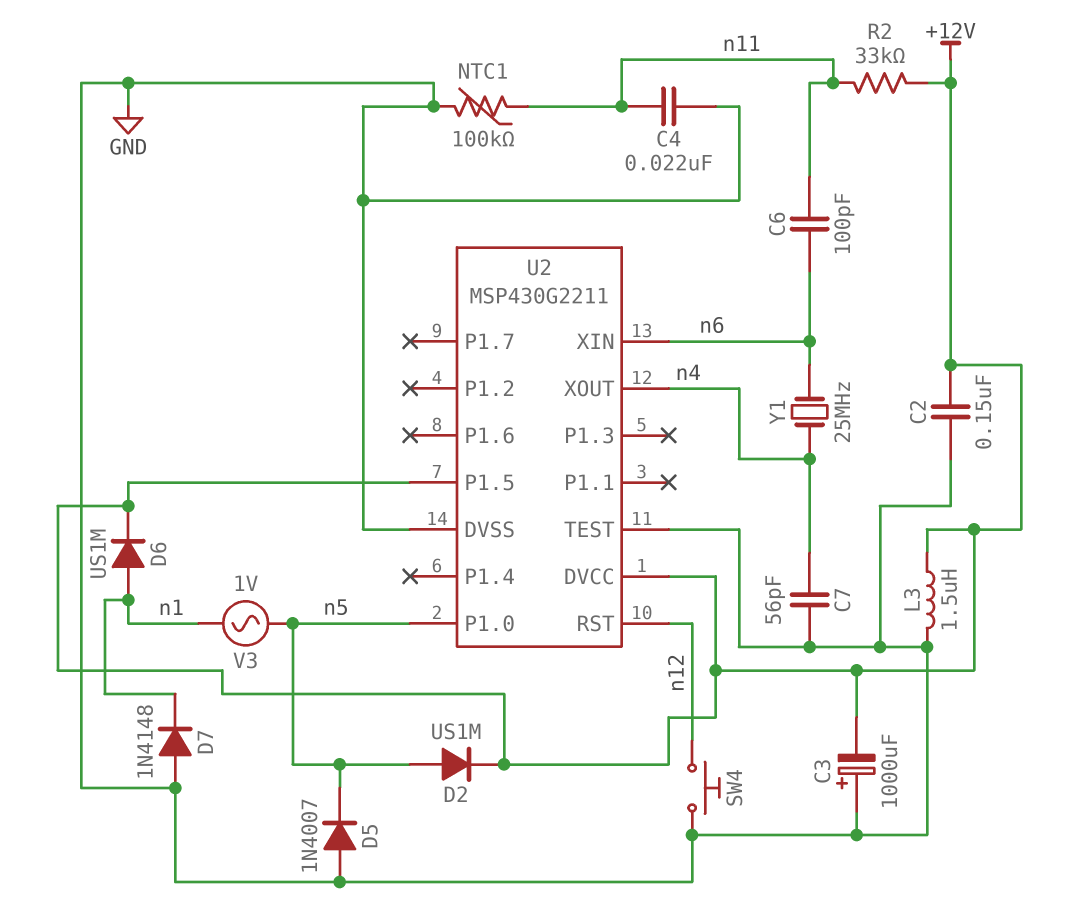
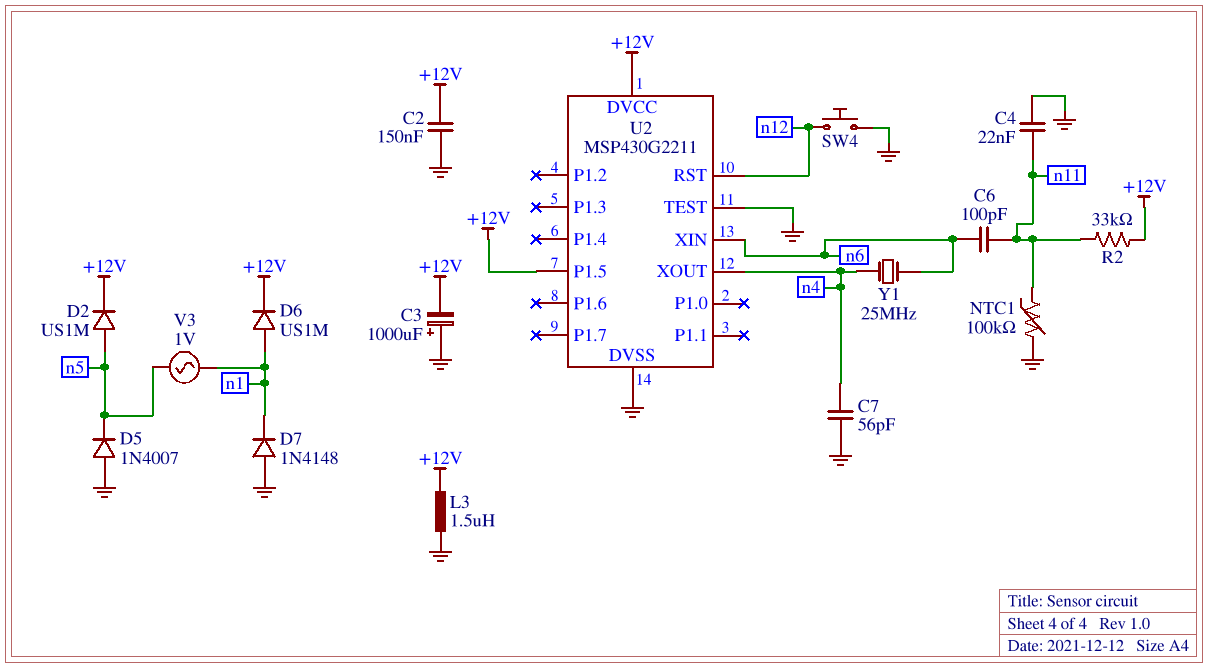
U2 pin P1.0: n5 -> none

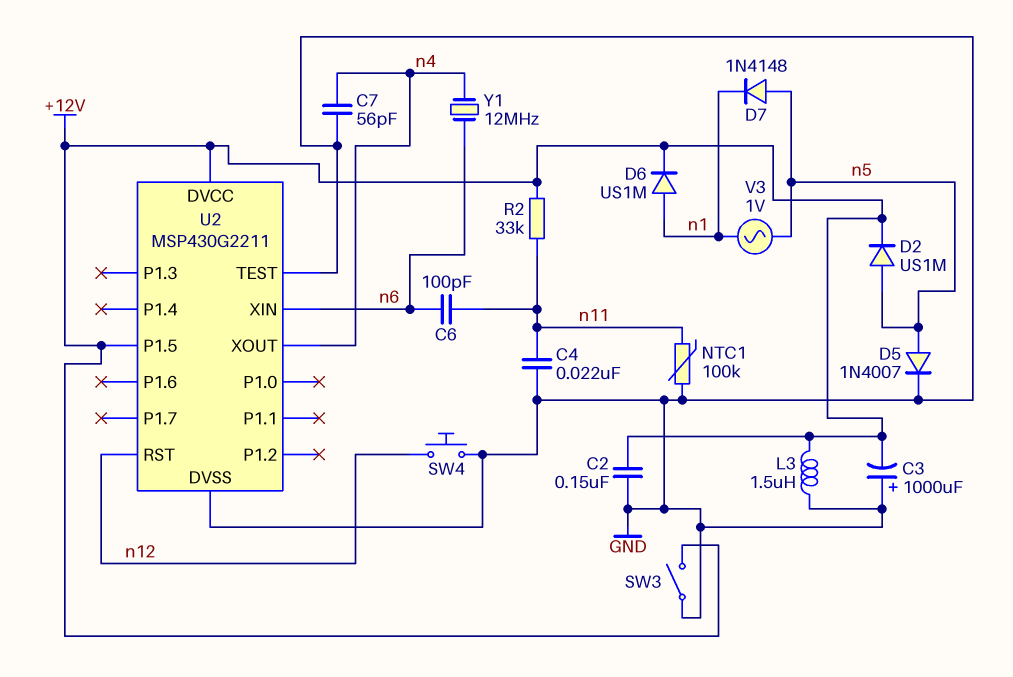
D5: diode 1N4007 (A GND, K n5) -> diode 1N4007 (A n5, K GND)
D7: diode 1N4148 (A GND, K n1) -> diode 1N4148 (A n5, K n1)
SW3: none -> switch (+12V, GND)
Y1: 25MHz (n4, n6) -> 12MHz (n4, n6)

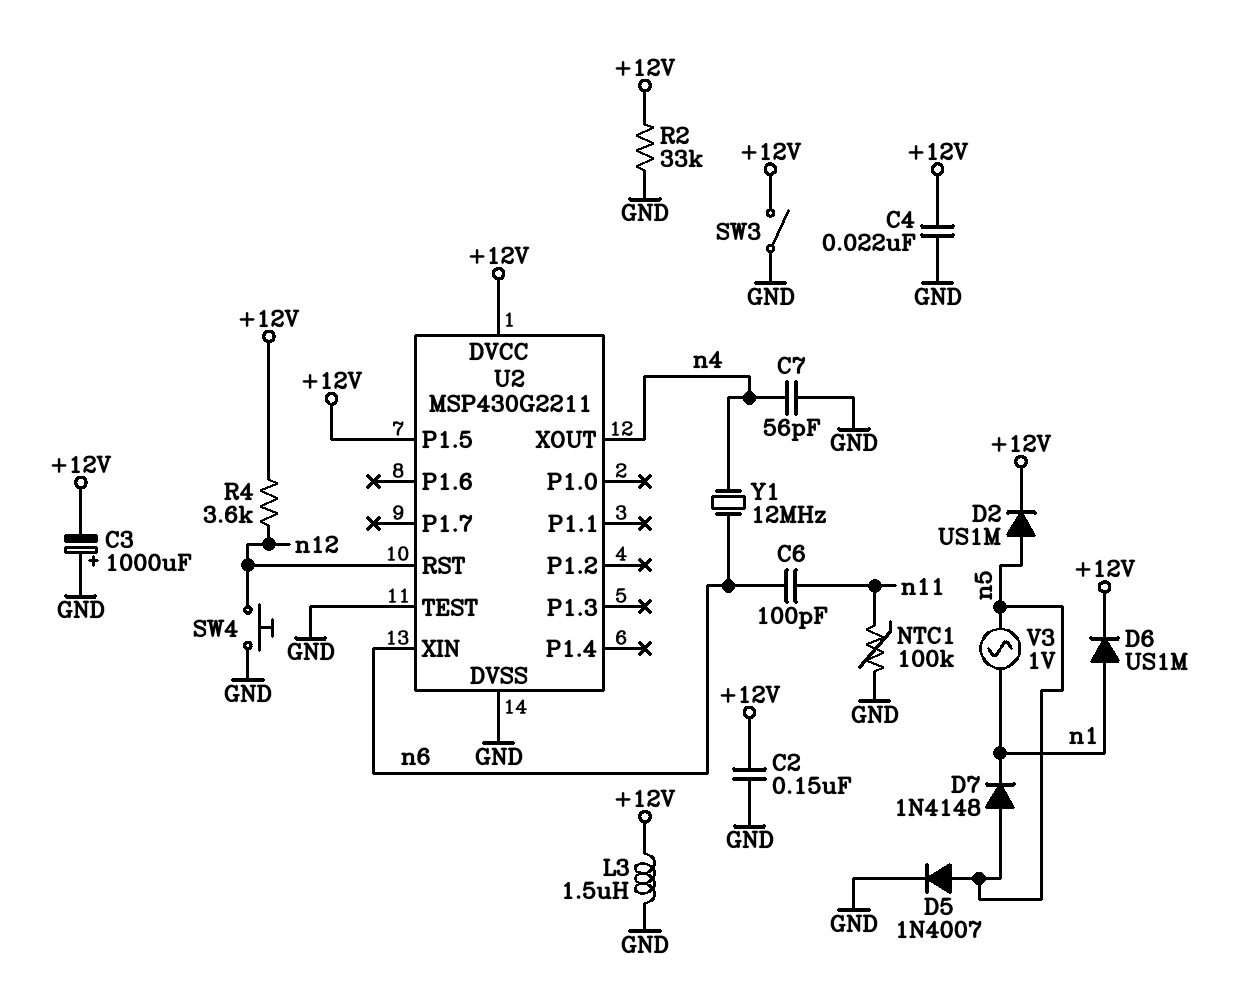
C4: 22nF (GND, n11) -> 22nF (+12V, GND)
R2: 33k (+12V, n11) -> 33k (+12V, GND)
R4: none -> 3.6k (+12V, n12)

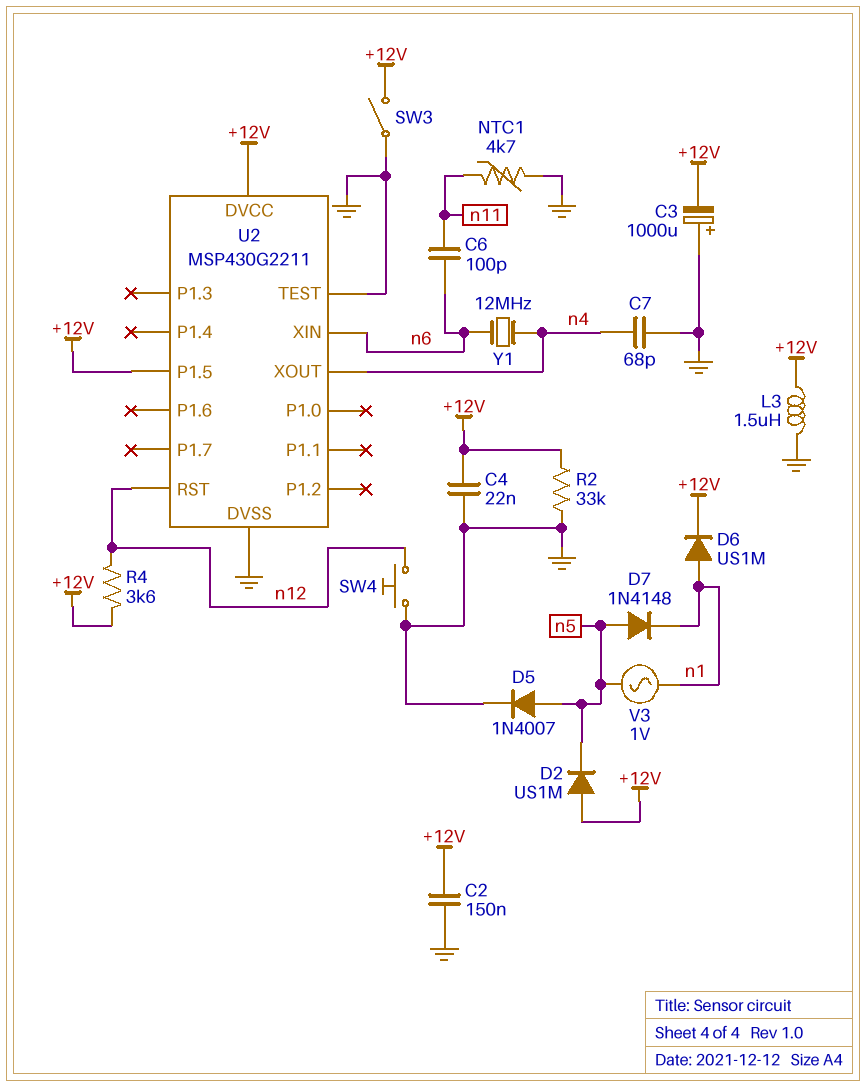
C7: 56pF (GND, n4) -> 68pF (GND, n4)
D2: diode US1M (A n5, K +12V) -> diode US1M (A +12V, K n5)
NTC1: 100k (GND, n11) -> 4.7k (GND, n11)

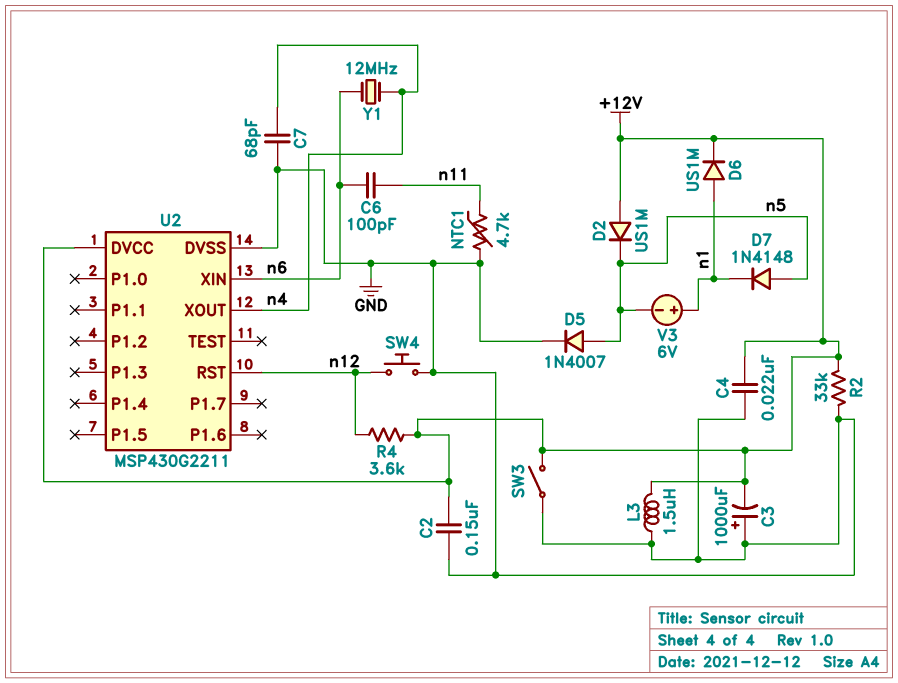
U2 pin P1.5: +12V -> none
U2 pin TEST: GND -> none
V3: AC 1V (n1, n5) -> 6V (plus n1, minus n5)

